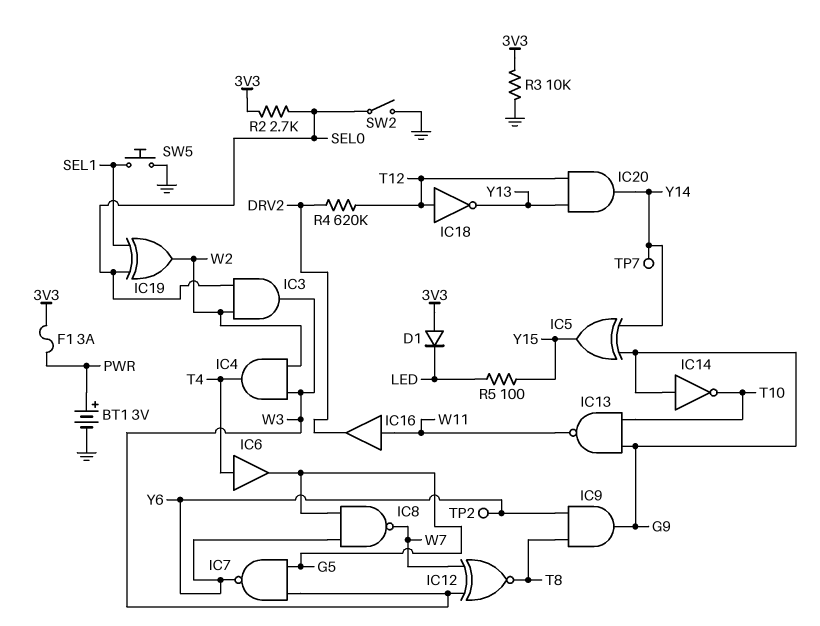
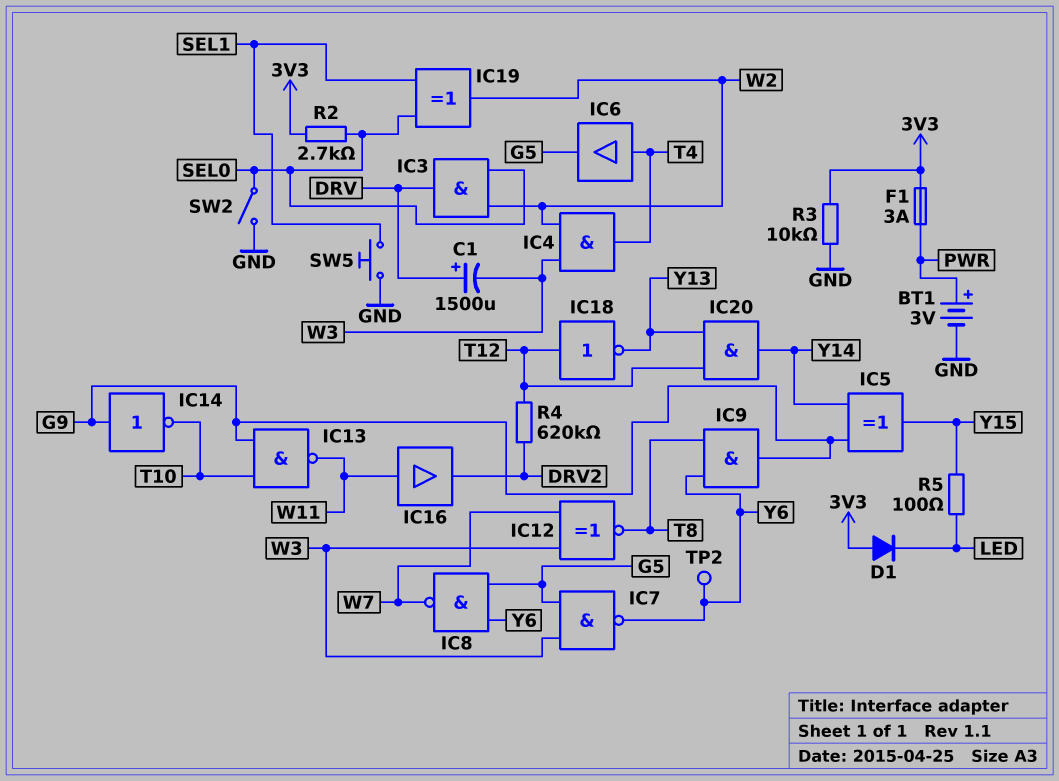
C1: none -> 1500uF (plus DRV, minus W3)
IC3: AND (in SEL0, in W2, out W3) -> AND (in SEL0, in W2, out DRV)
TP7: test point (Y14) -> none

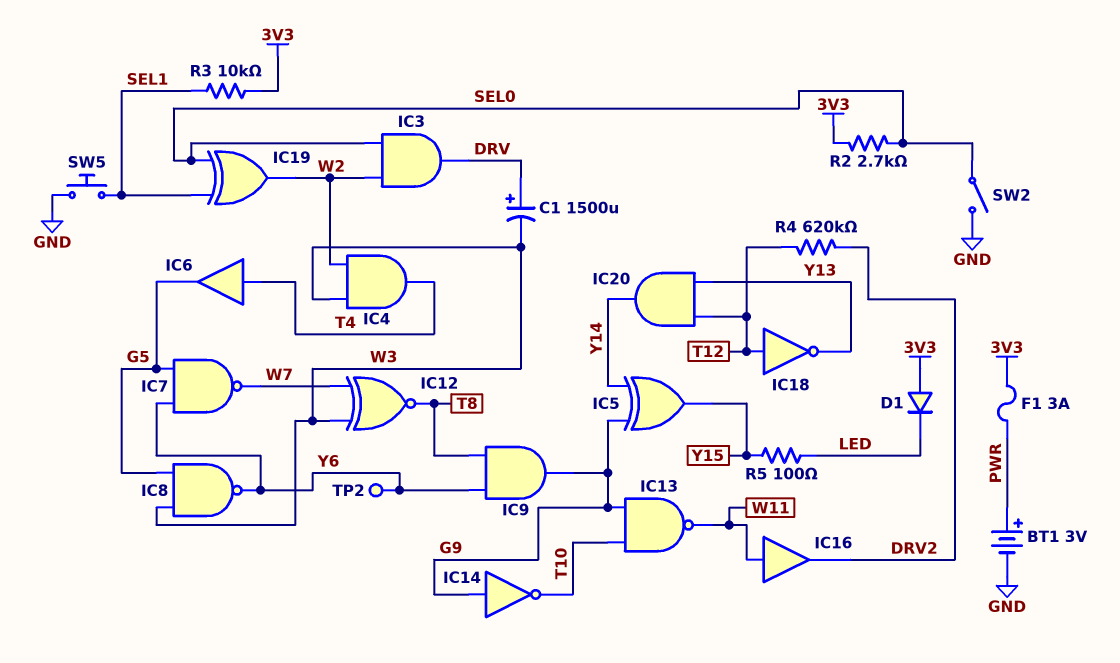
IC7: NAND (in G5, in W3, out Y6) -> NAND (in G5, in Y6, out W7)
IC8: NAND (in G5, in Y6, out W7) -> NAND (in G5, in W3, out Y6)
R3: 10k (3V3, GND) -> 10k (3V3, SEL1)

